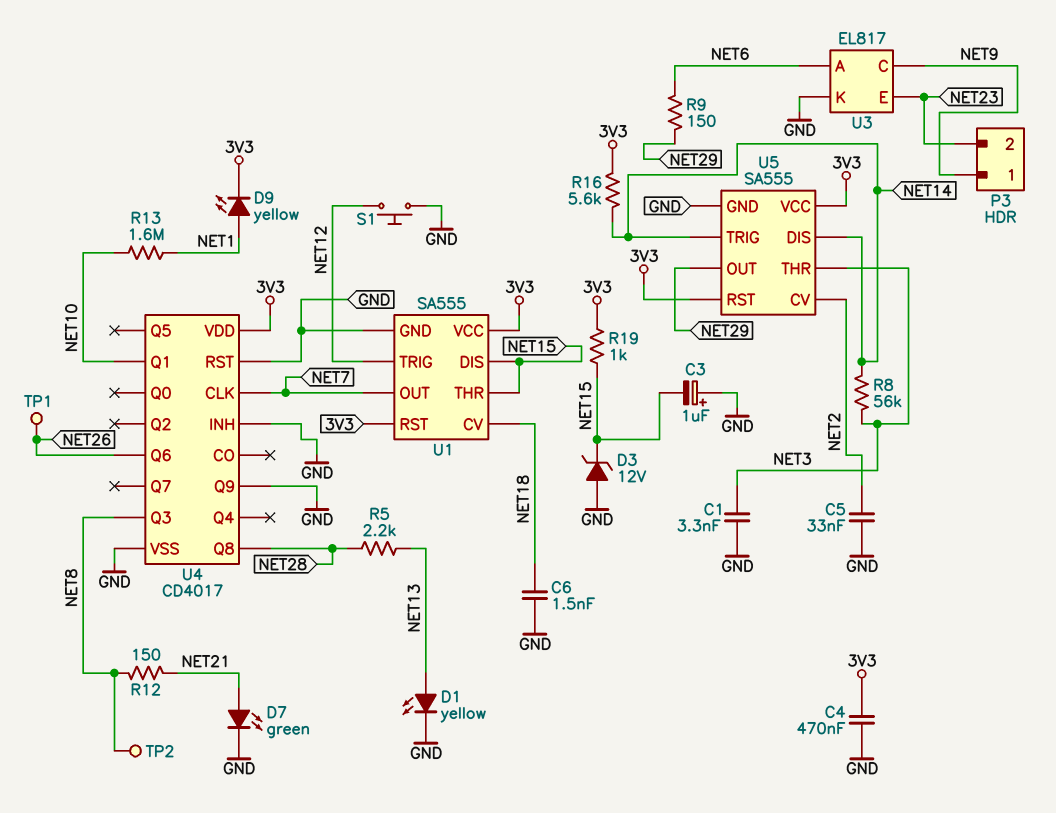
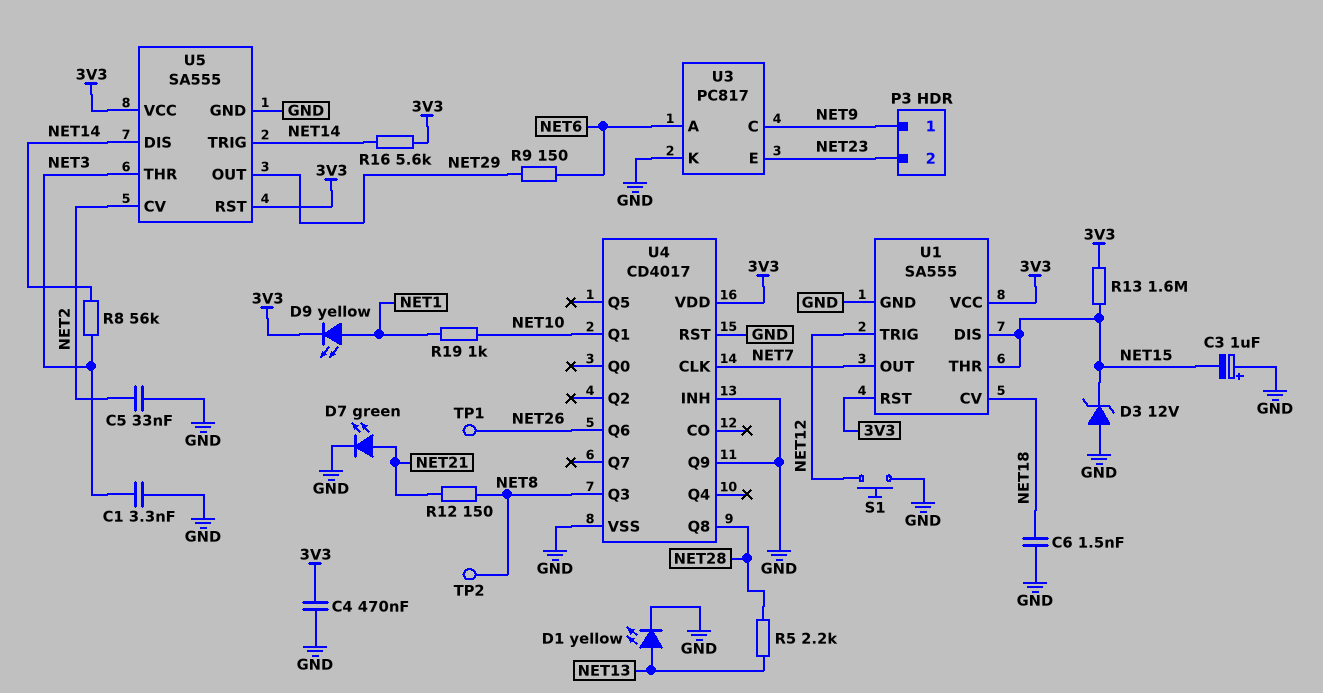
R13: 1.6M (NET1, NET10) -> 1.6M (3V3, NET15)
R19: 1k (3V3, NET15) -> 1k (NET1, NET10)
U3: EL817 -> PC817

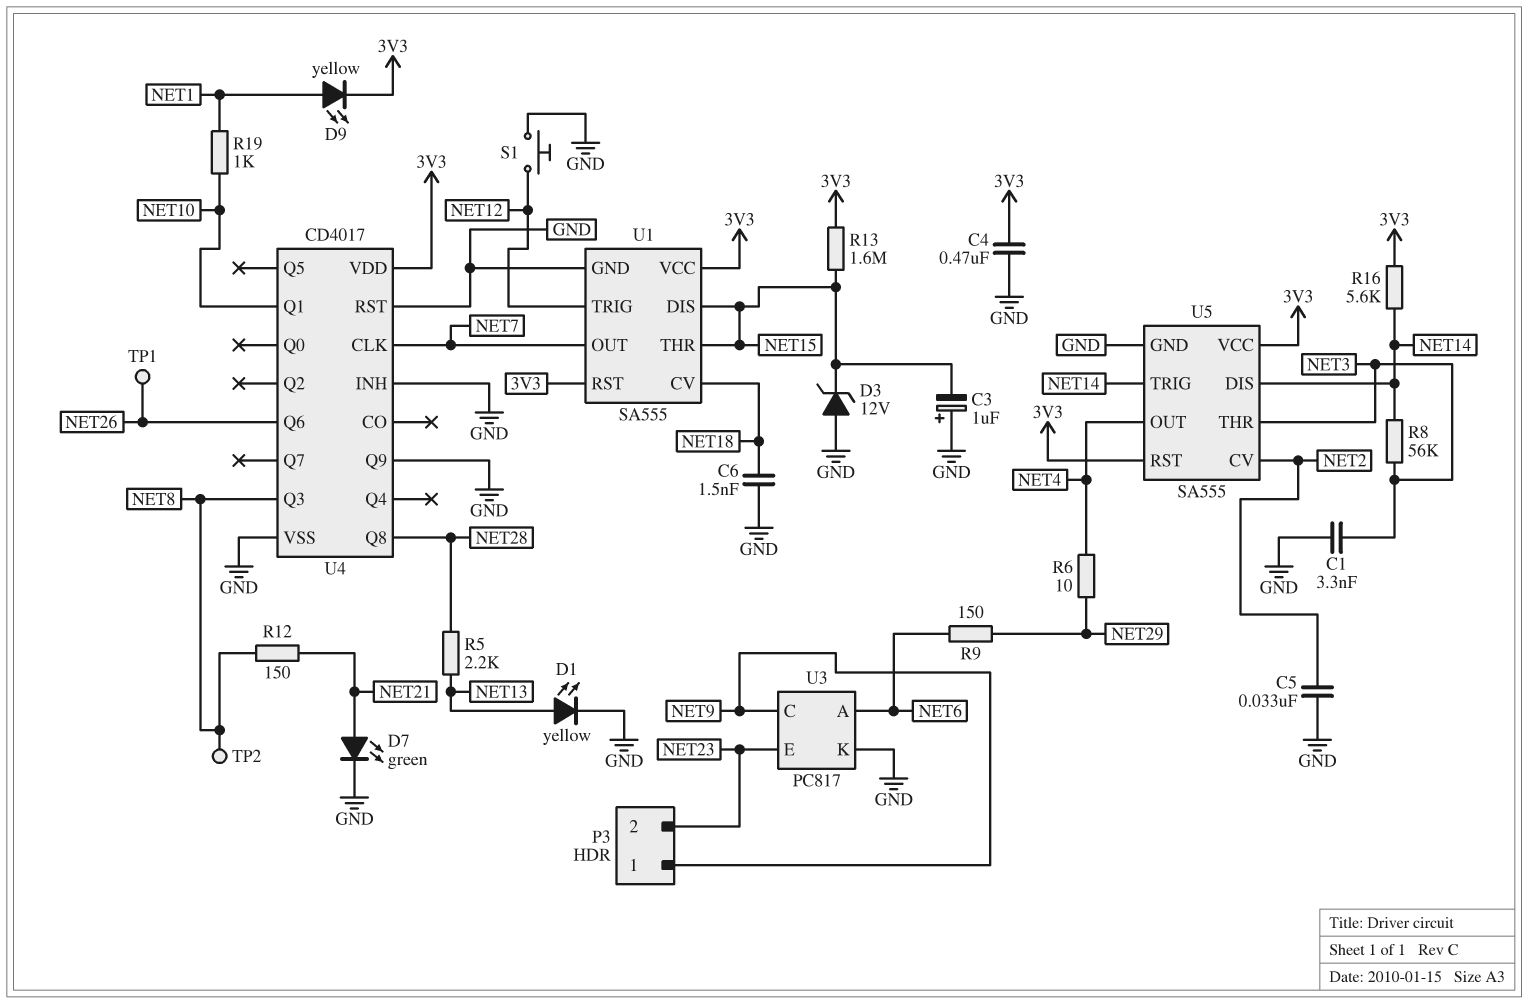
R6: none -> 10 (NET4, NET29)
U5 pin OUT: NET29 -> NET4

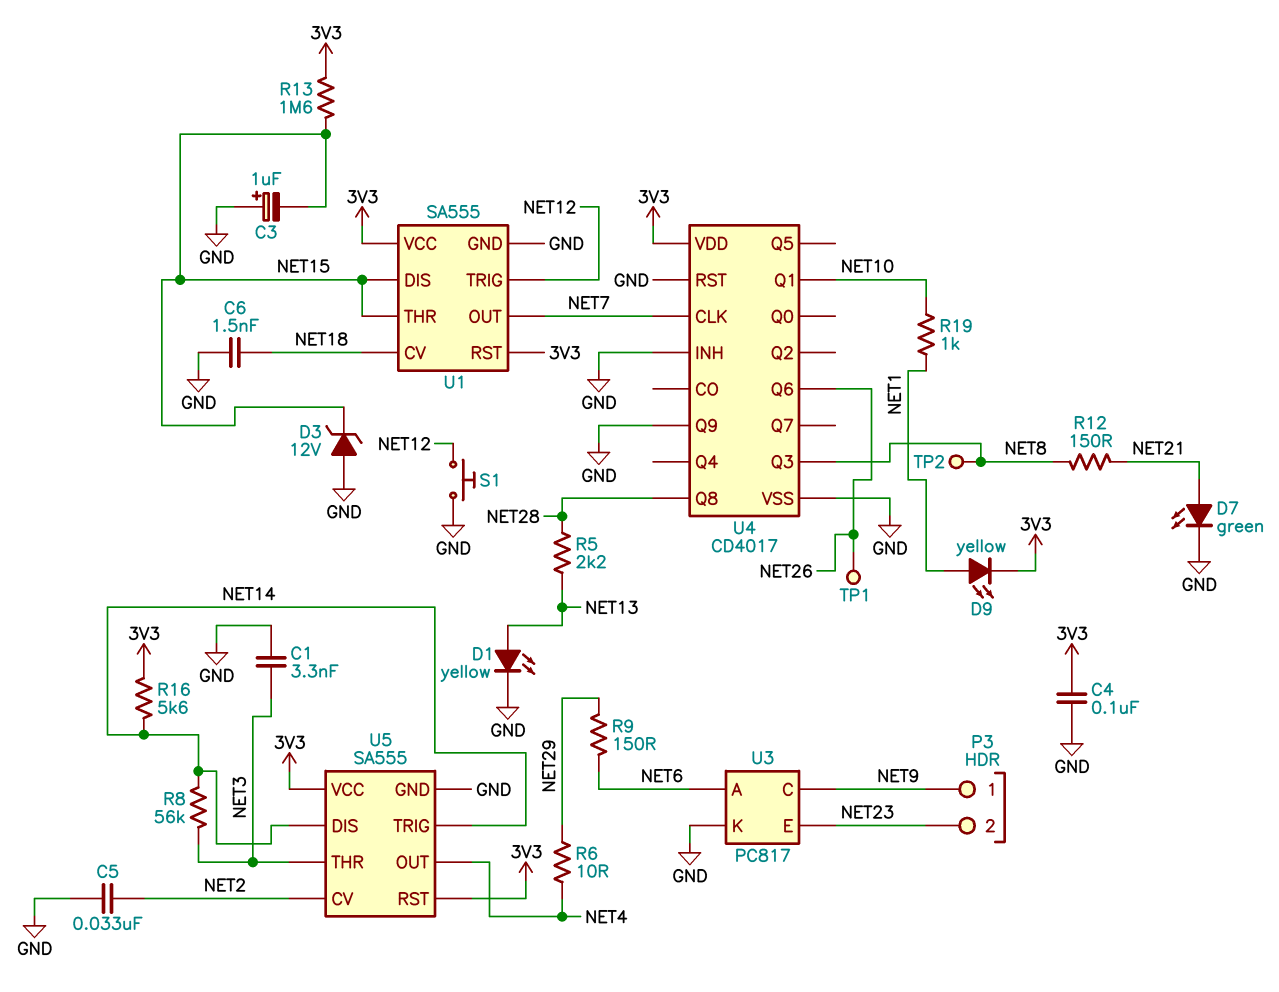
C4: 470nF (3V3, GND) -> 100nF (3V3, GND)

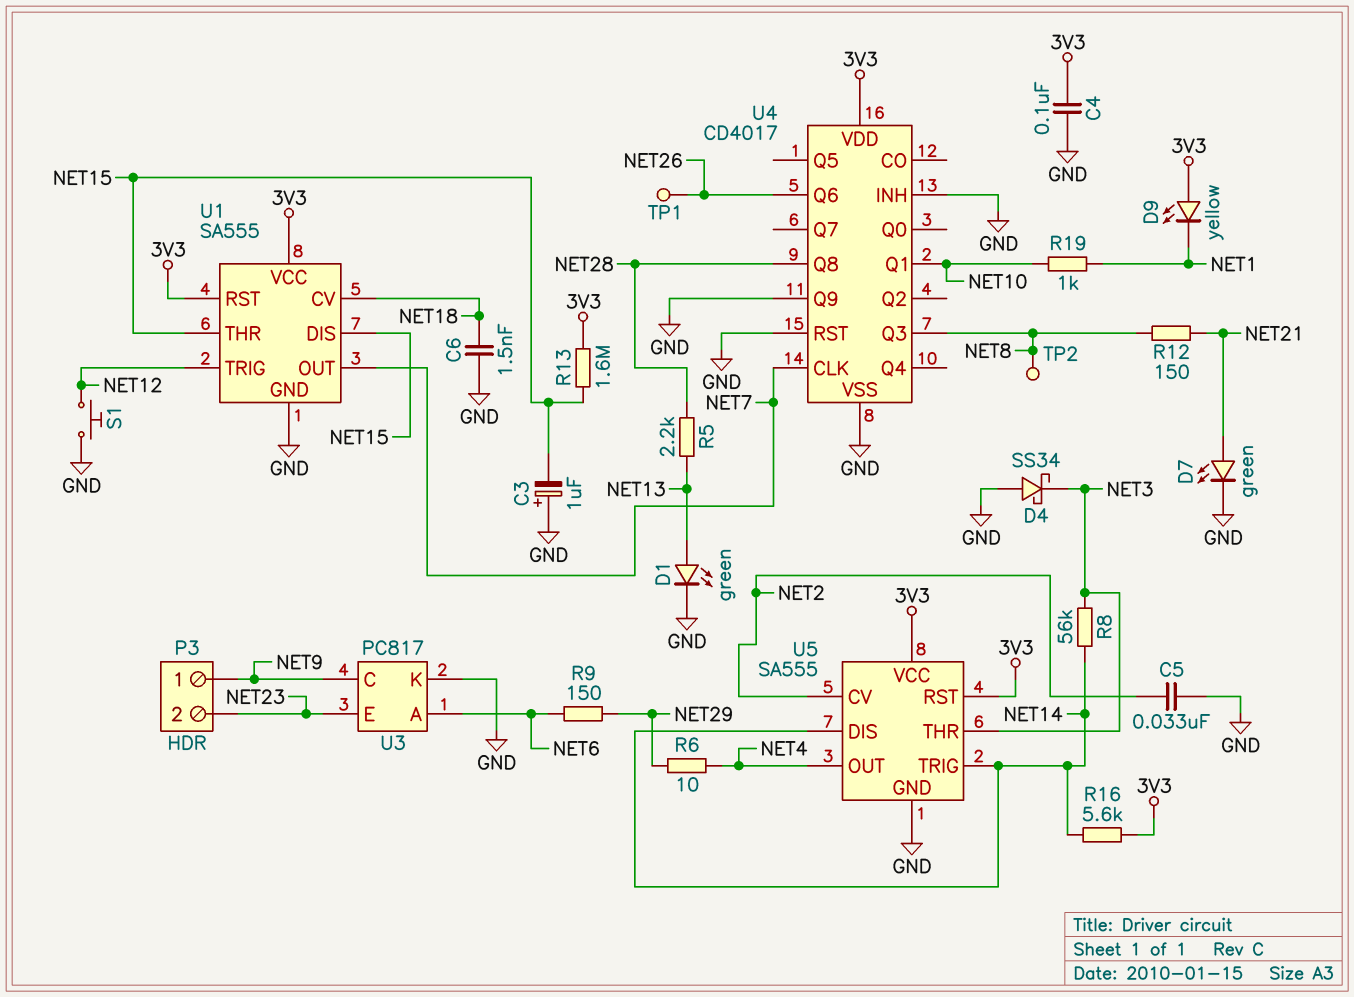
C1: 3.3nF (GND, NET3) -> none
D1: LED yellow (A NET13, K GND) -> LED green (A NET13, K GND)
D3: zener 12V (A GND, K NET15) -> none
D4: none -> schottky SS34 (A GND, K NET3)
D9: LED yellow (A NET1, K 3V3) -> LED yellow (A 3V3, K NET1)

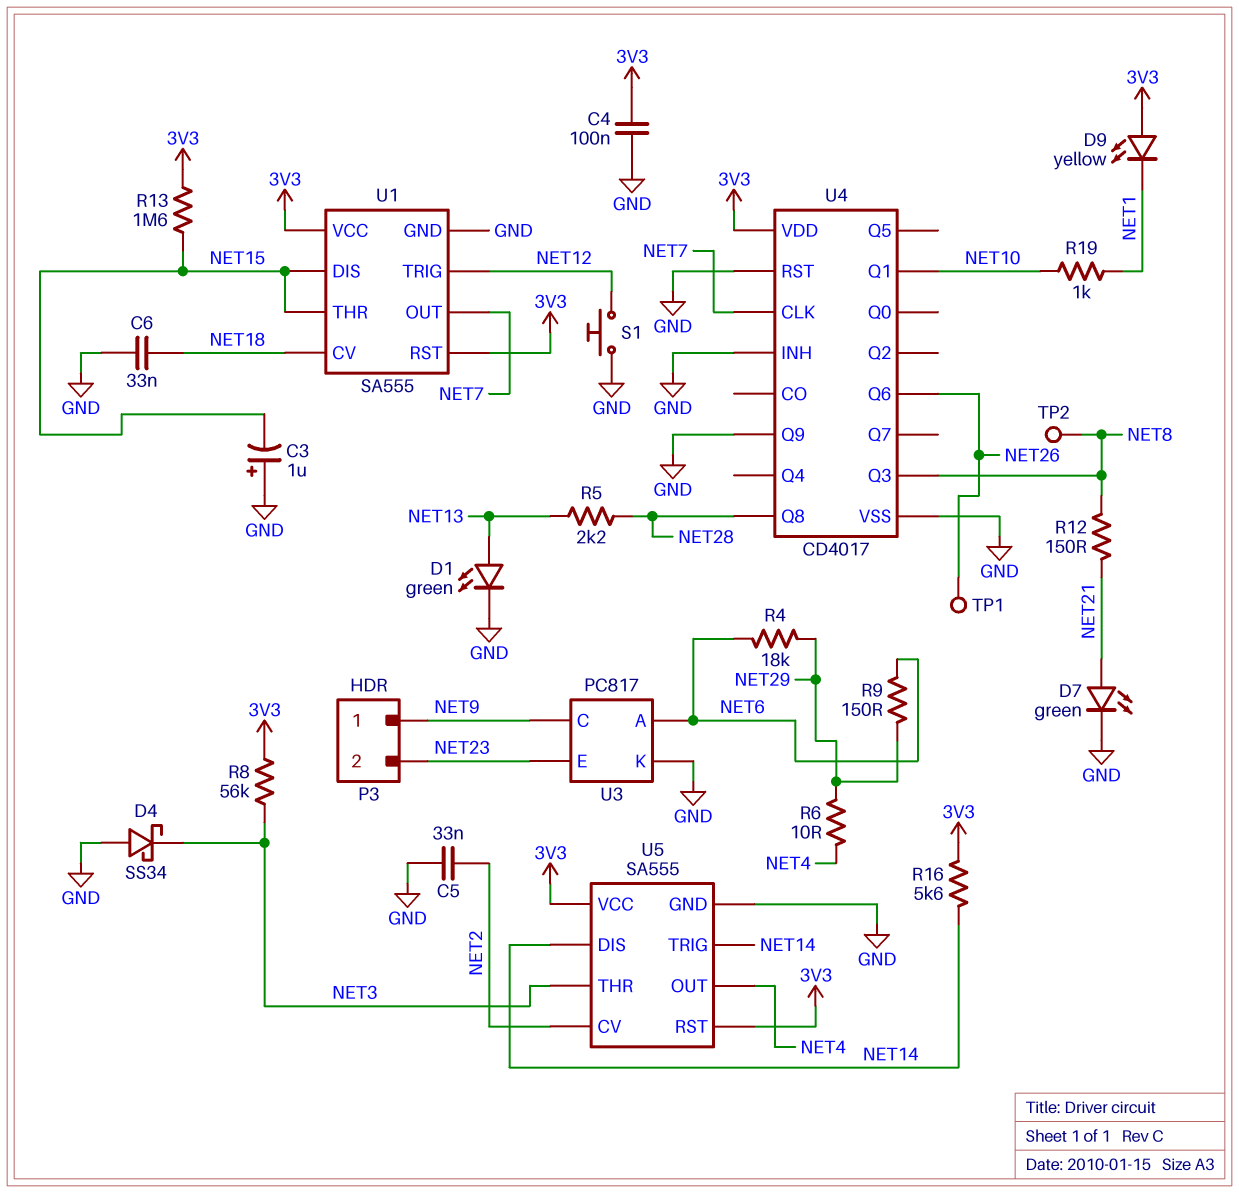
C6: 1.5nF (GND, NET18) -> 33nF (GND, NET18)
R4: none -> 18k (NET6, NET29)
R8: 56k (NET3, NET14) -> 56k (3V3, NET3)

